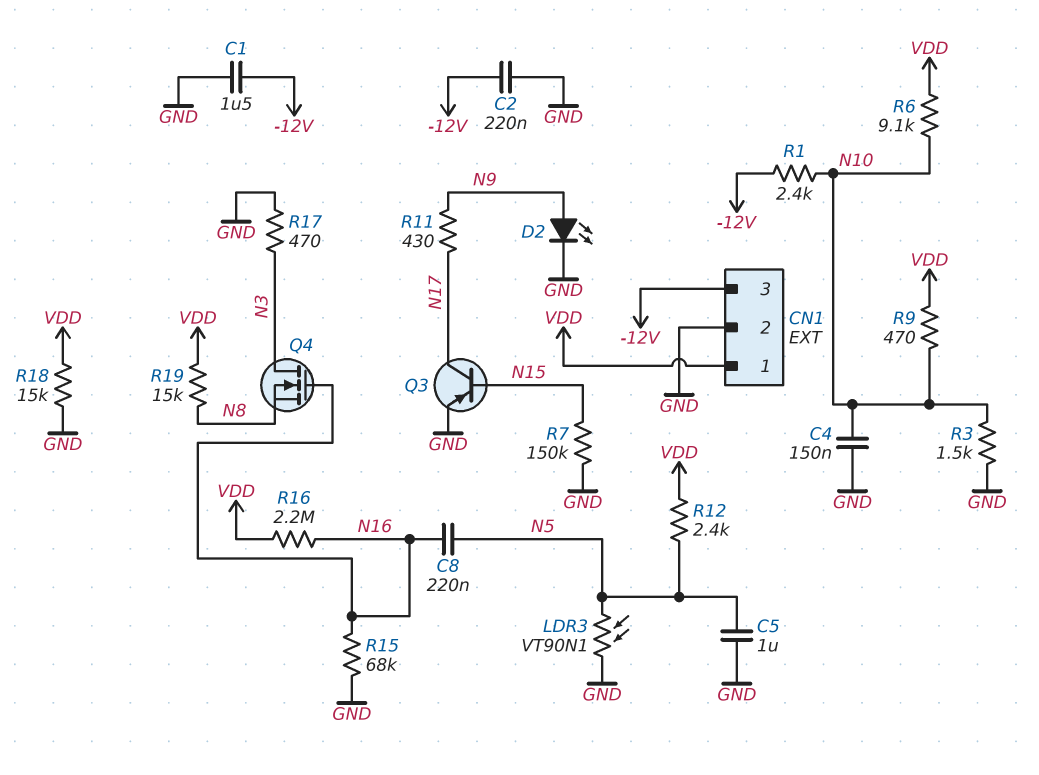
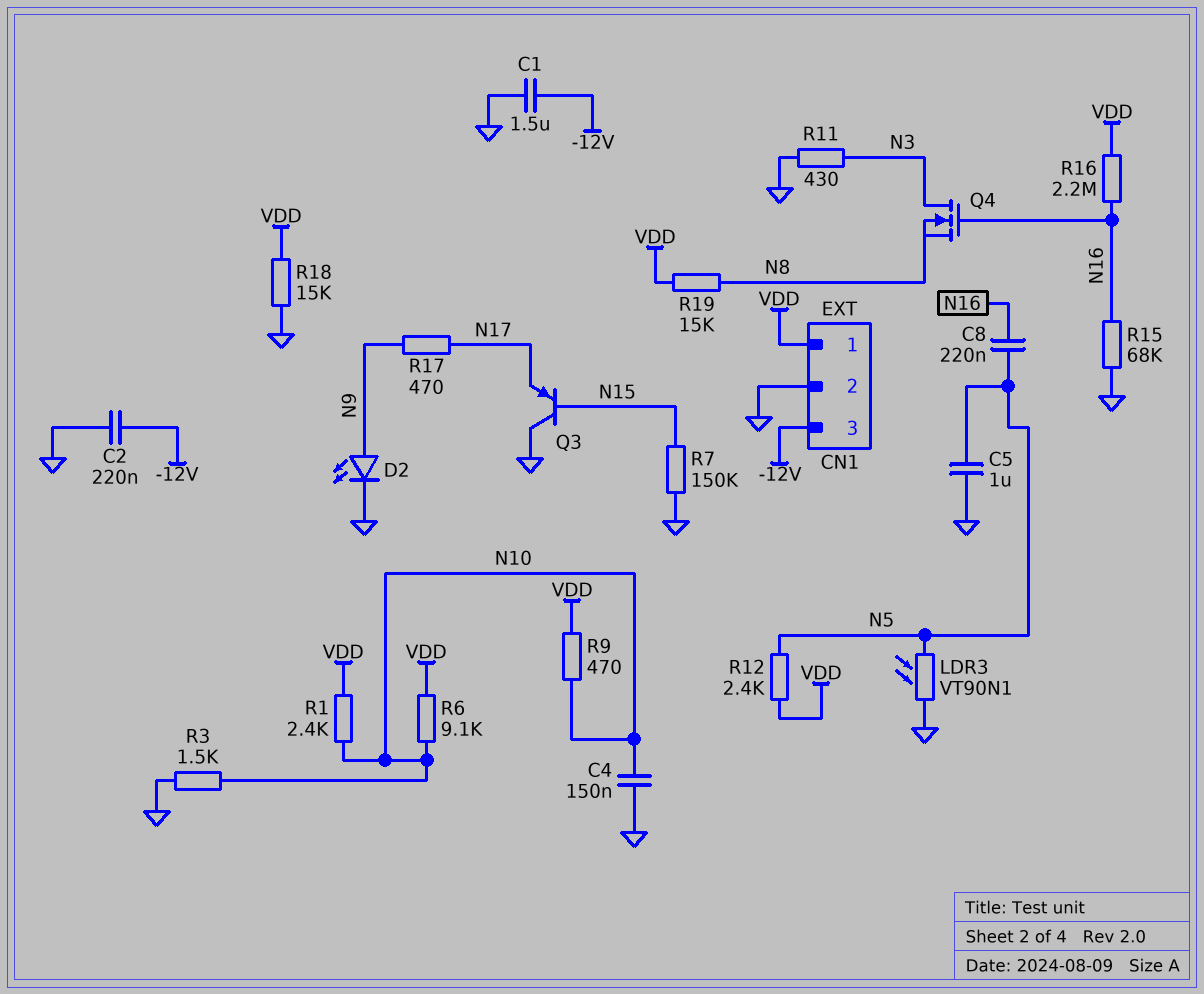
Q3: PNP (B N15, C N17, E GND) -> PNP (B N15, C GND, E N17)
R1: 2.4k (-12V, N10) -> 2.4k (N10, VDD)
R11: 430 (N9, N17) -> 430 (GND, N3)
R17: 470 (GND, N3) -> 470 (N9, N17)

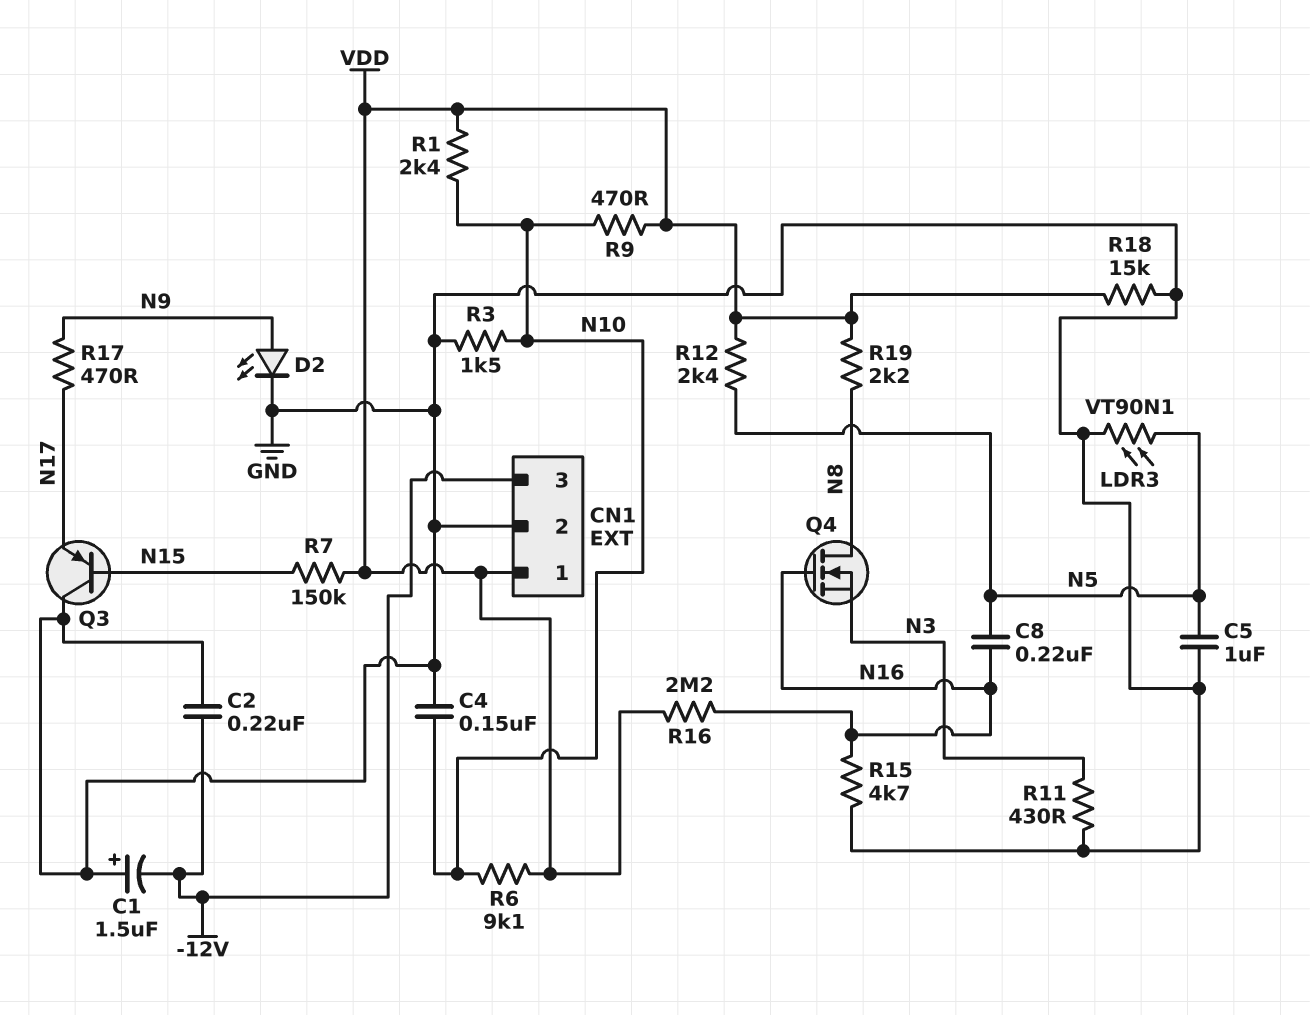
C1: 1.5uF (-12V, GND) -> 1.5uF (plus GND, minus -12V)
Q4: NMOS (G N16, D N3, S N8) -> NMOS (G N16, D N8, S N3)
R7: 150k (GND, N15) -> 150k (N15, VDD)
R15: 68k (GND, N16) -> 4.7k (GND, N16)
R19: 15k (N8, VDD) -> 2.2k (N8, VDD)

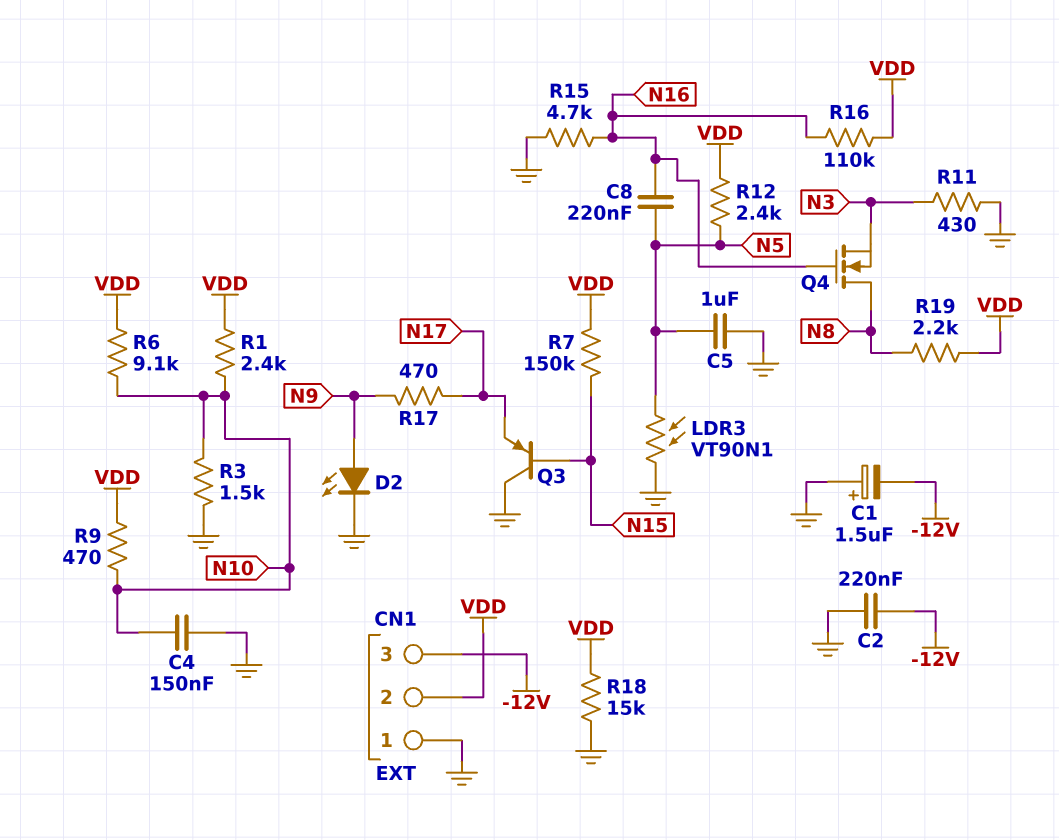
CN1 pin 1: VDD -> GND
CN1 pin 2: GND -> VDD
R16: 2.2M (N16, VDD) -> 110k (N16, VDD)

